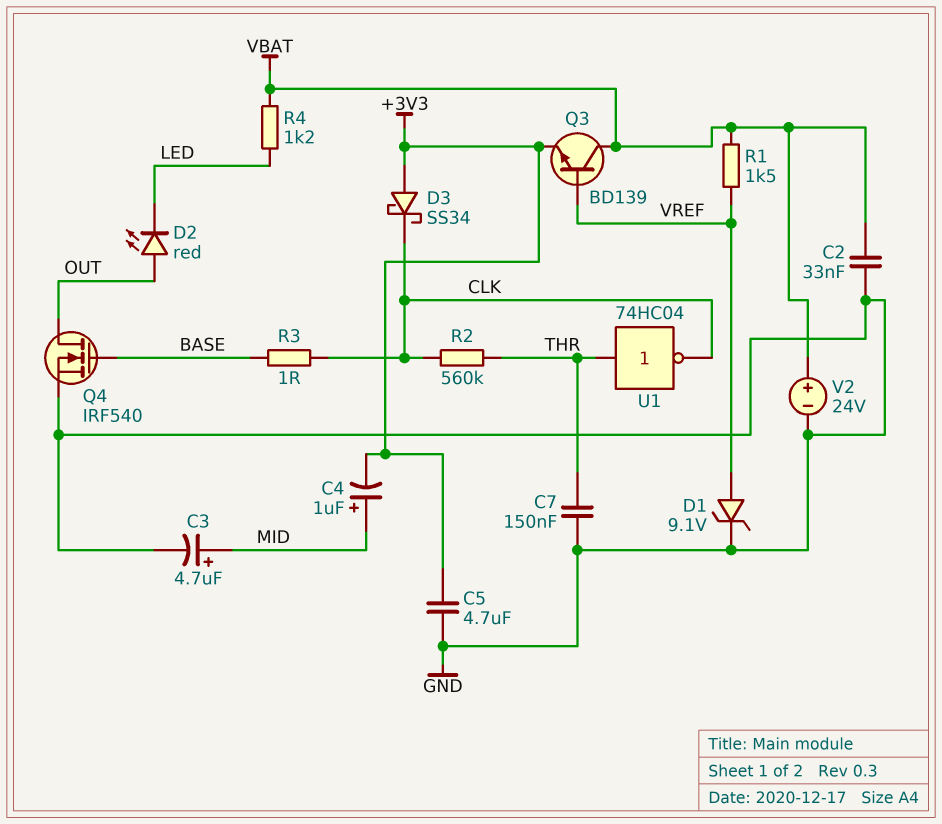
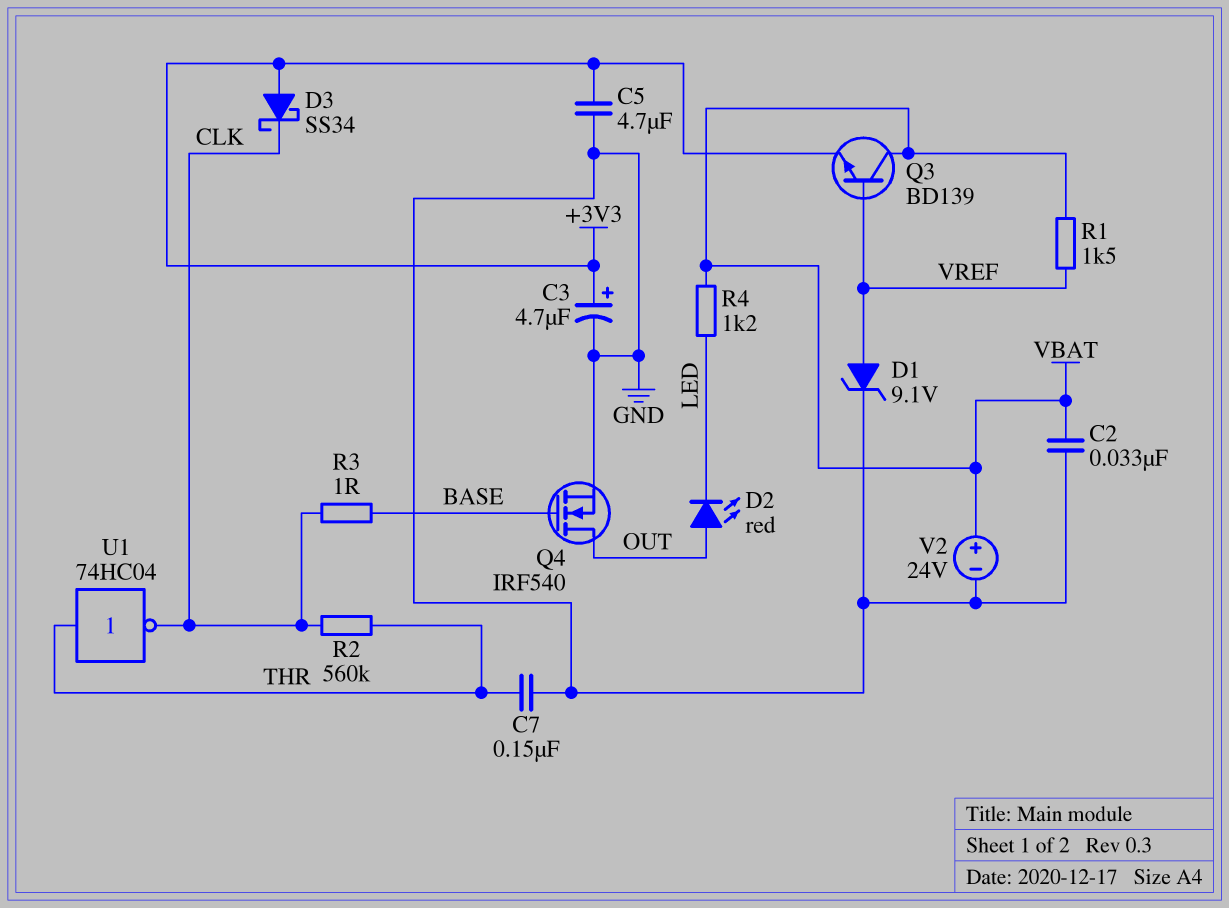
C3: 4.7uF (plus MID, minus GND) -> 4.7uF (plus +3V3, minus GND)
C4: 1uF (plus MID, minus +3V3) -> none

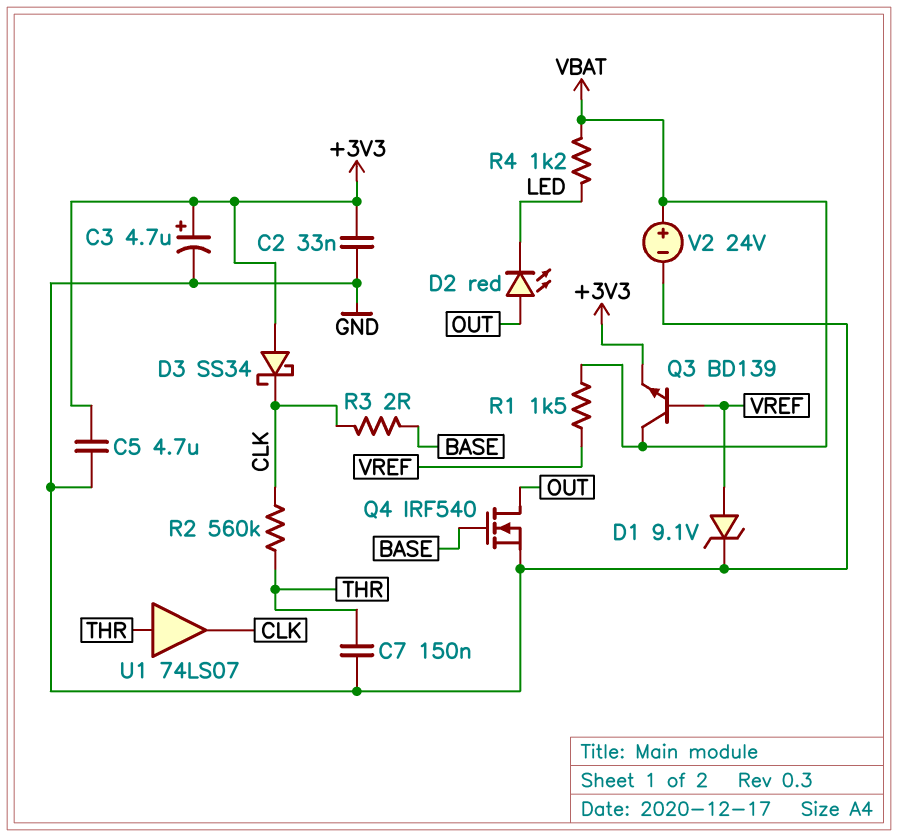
C2: 33nF (GND, VBAT) -> 33nF (+3V3, GND)
R3: 1 (BASE, CLK) -> 2 (BASE, CLK)
U1: NOT 74HC04 (in THR, out CLK) -> buffer 74LS07 (in THR, out CLK)

